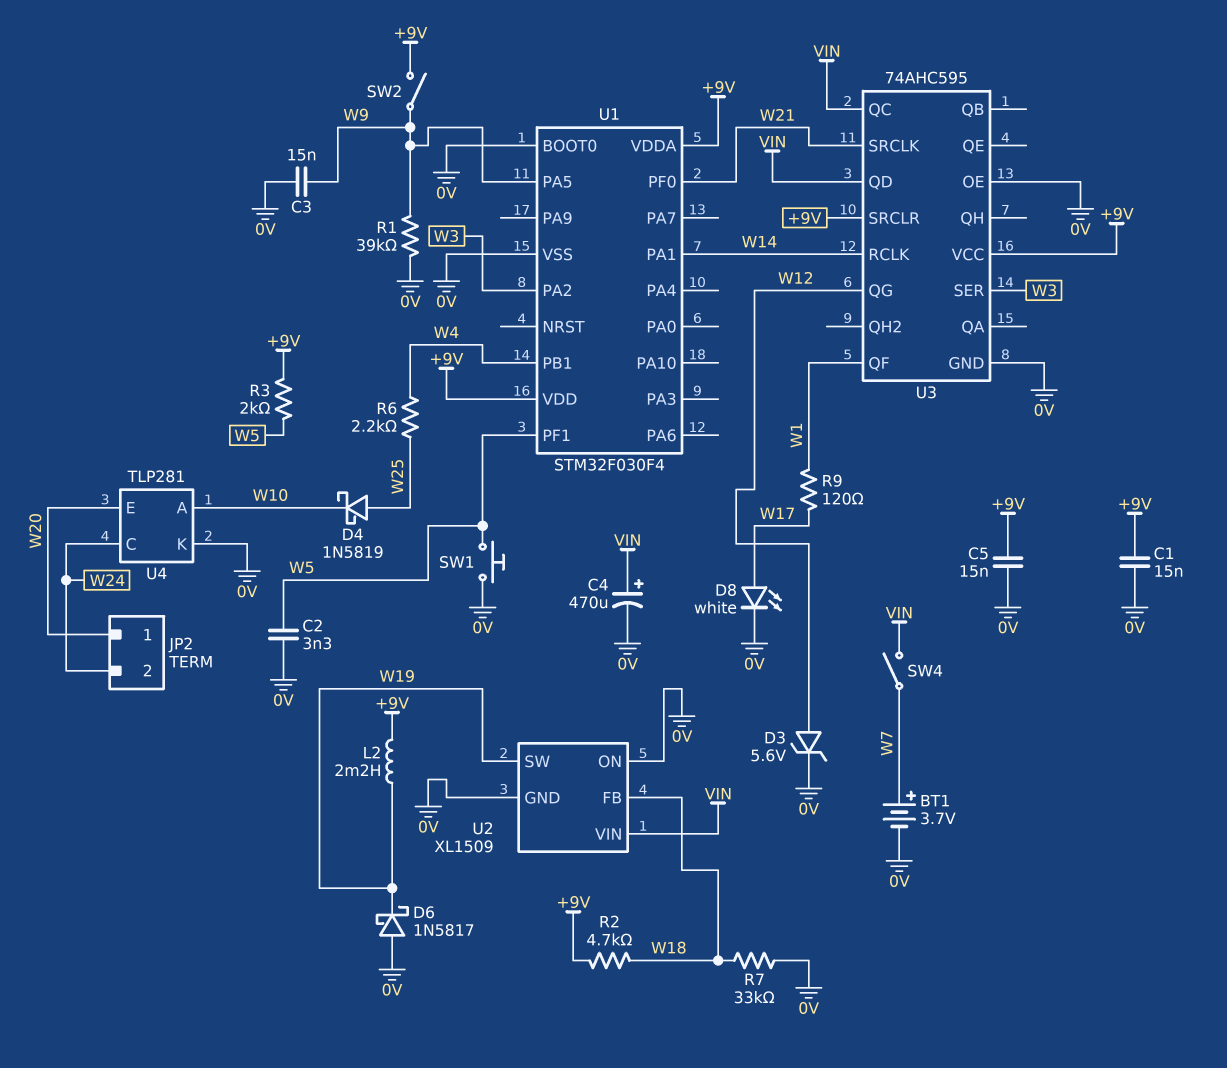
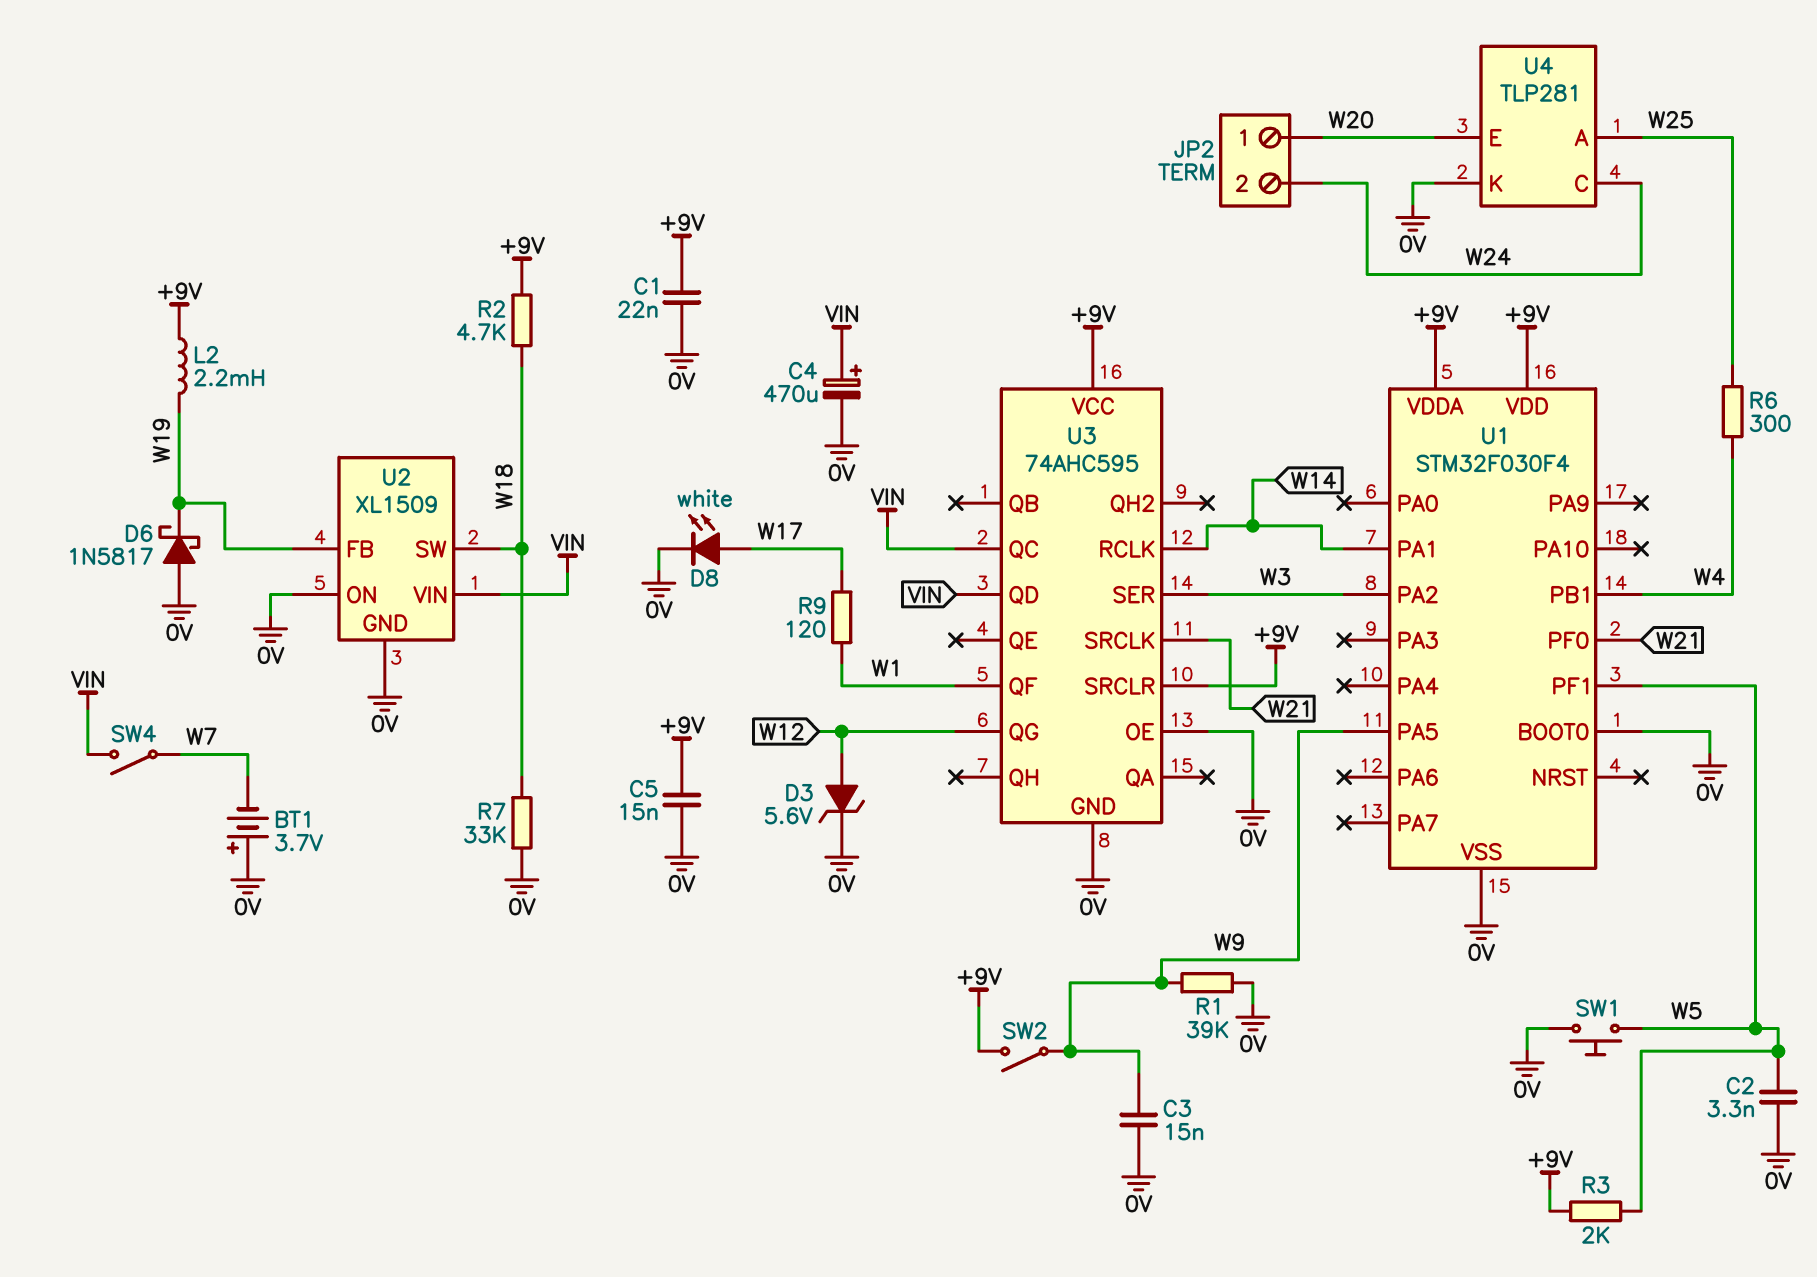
BT1: 3.7V (plus W7, minus 0V) -> 3.7V (plus 0V, minus W7)
C1: 15nF (+9V, 0V) -> 22nF (+9V, 0V)
D4: schottky 1N5819 (A W25, K W10) -> none
R6: 2.2k (W4, W25) -> 300 (W4, W25)
U2 pin FB: W18 -> W19
U2 pin SW: W19 -> W18
U4 pin A: W10 -> W25

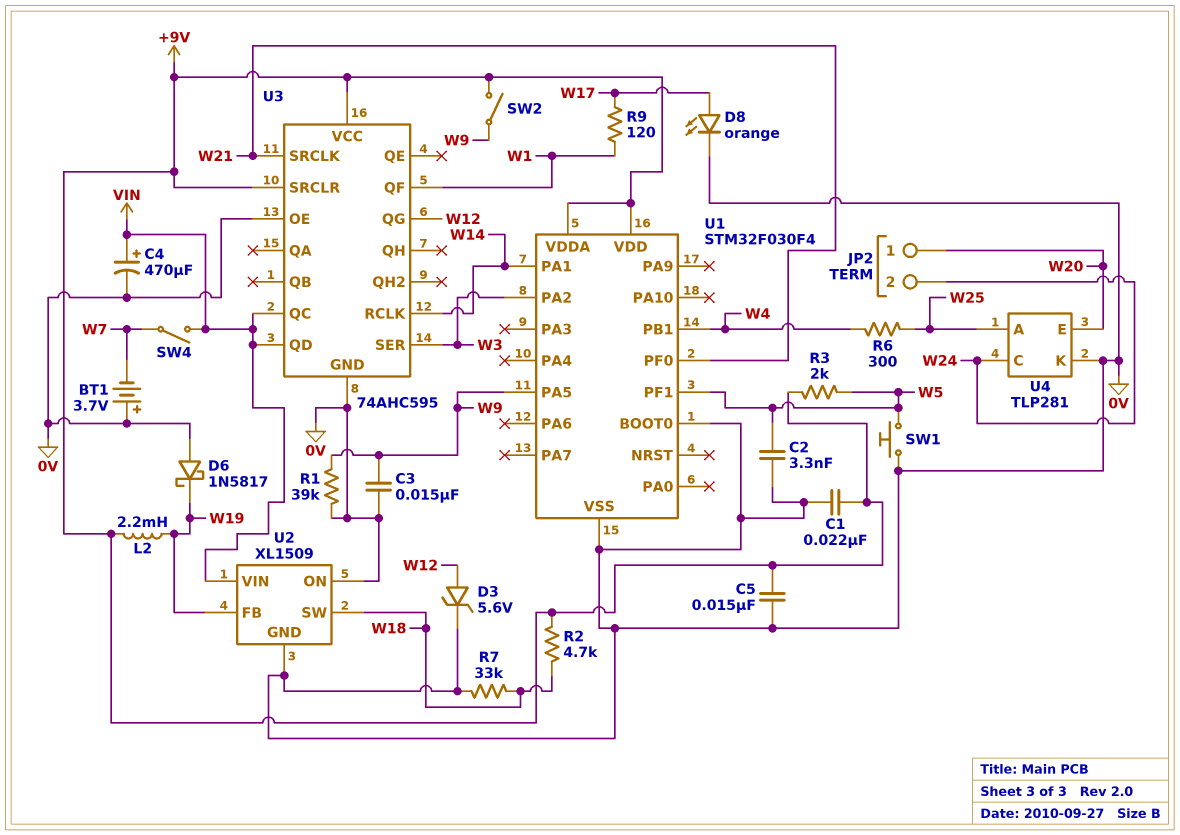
D8: LED white (A W17, K 0V) -> LED orange (A W17, K 0V)

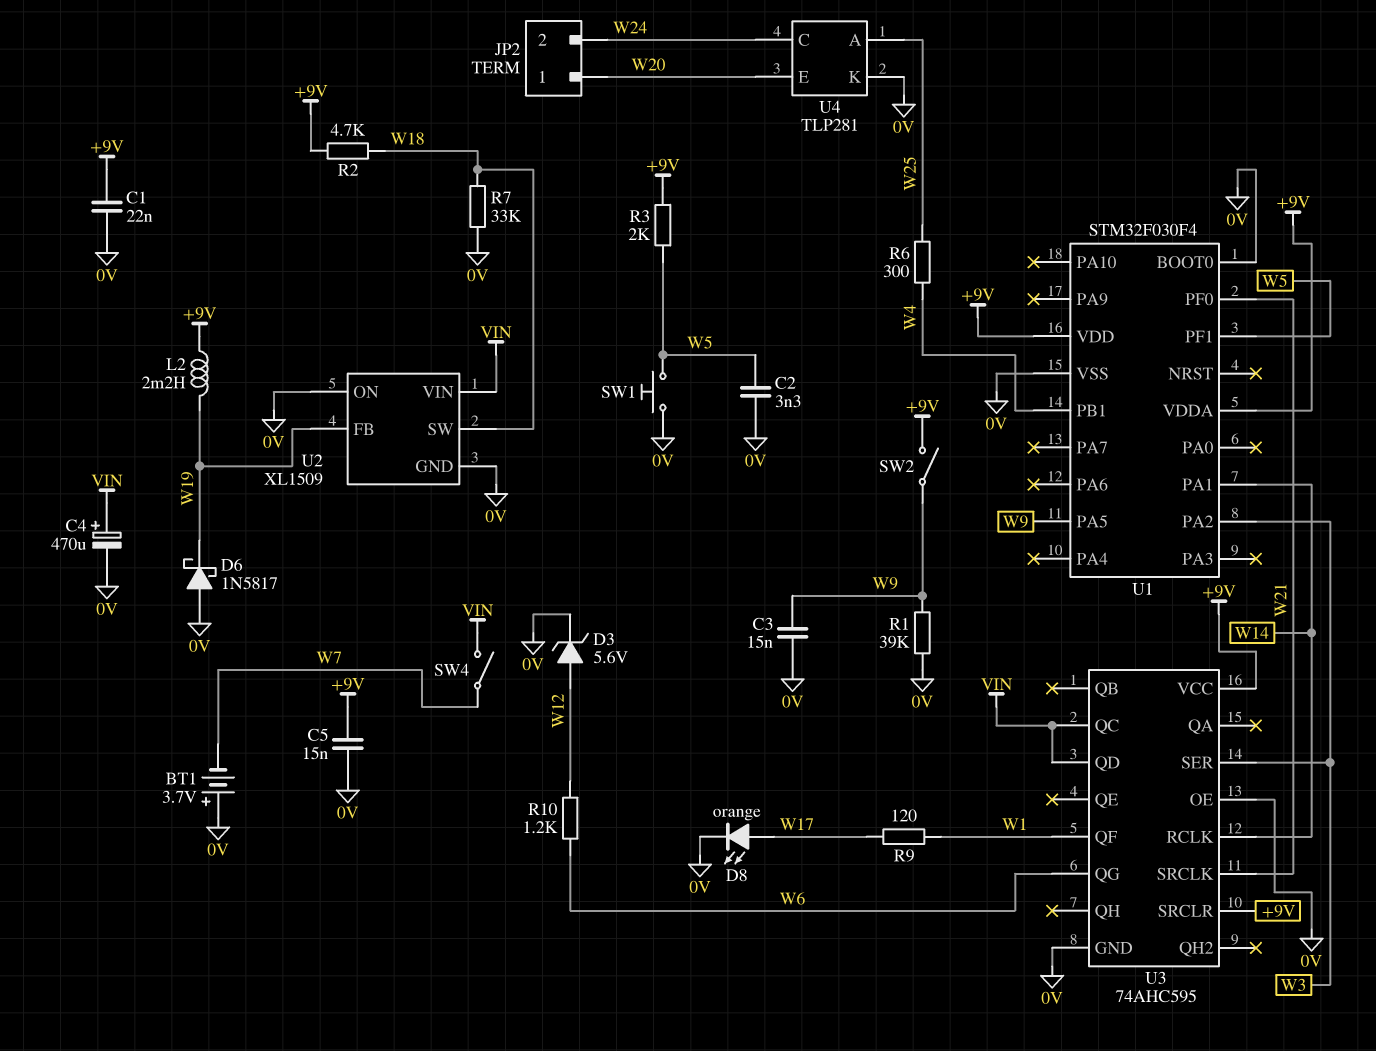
R10: none -> 1.2k (W6, W12)
U3 pin QG: W12 -> W6

